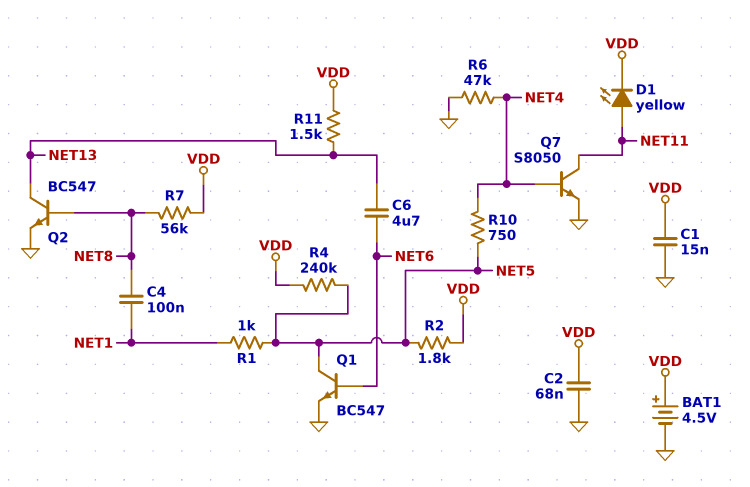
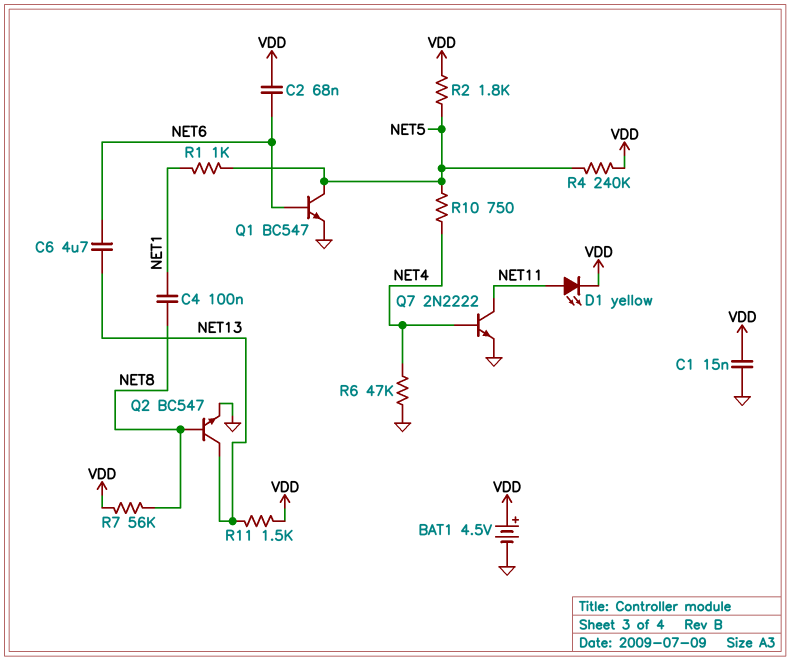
C2: 68nF (GND, VDD) -> 68nF (NET6, VDD)
Q7: NPN S8050 (B NET4, C NET11, E GND) -> NPN 2N2222 (B NET4, C NET11, E GND)

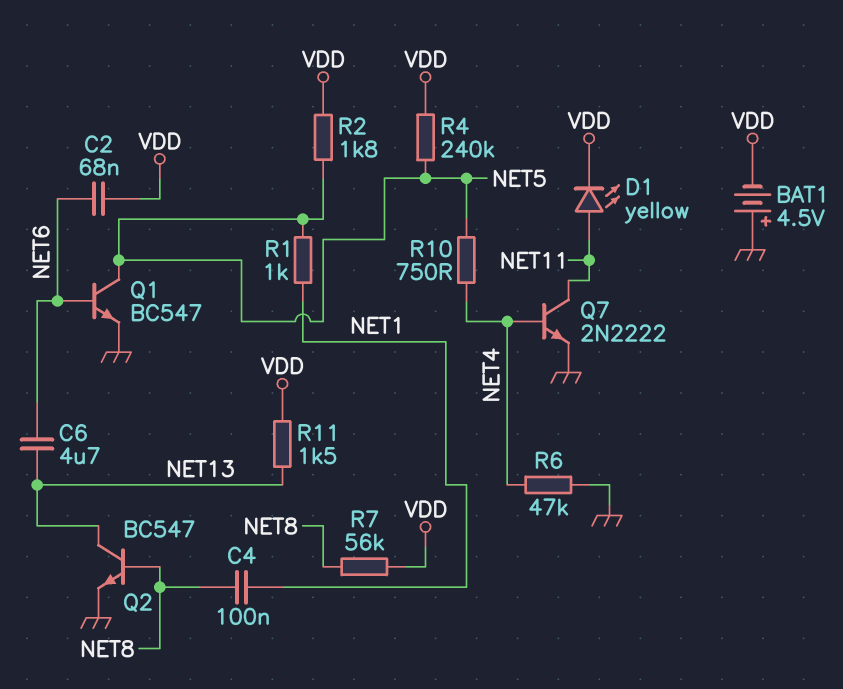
BAT1: 4.5V (plus VDD, minus GND) -> 4.5V (plus GND, minus VDD)
C1: 15nF (GND, VDD) -> none

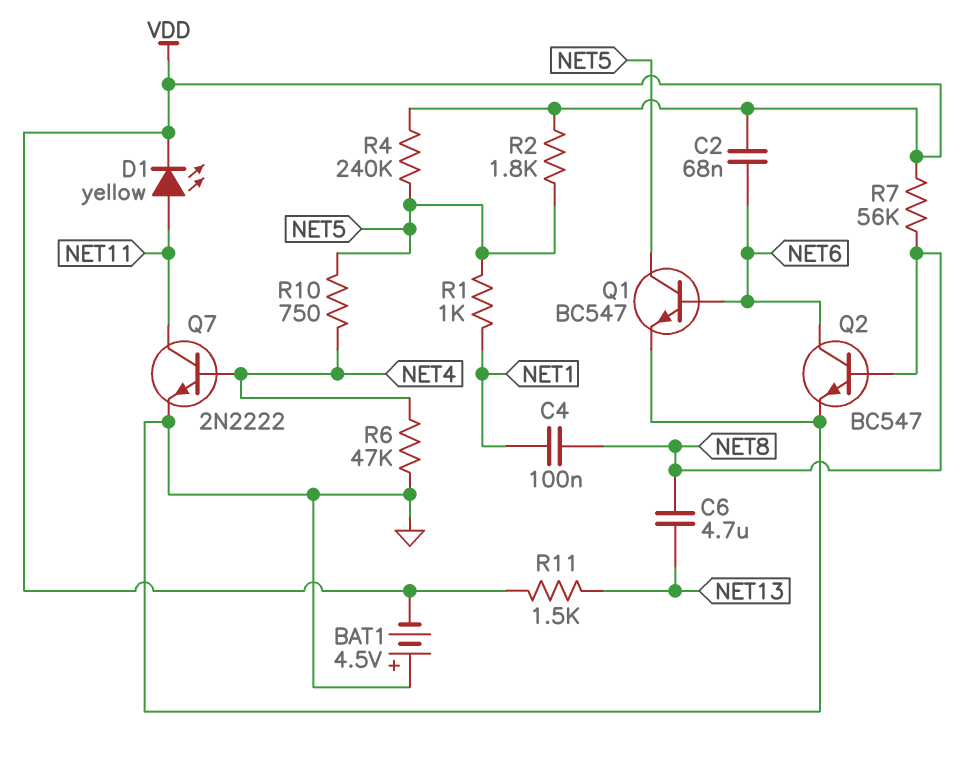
C6: 4.7uF (NET6, NET13) -> 4.7uF (NET8, NET13)
Q2: NPN BC547 (B NET8, C NET13, E GND) -> NPN BC547 (B NET8, C NET6, E GND)

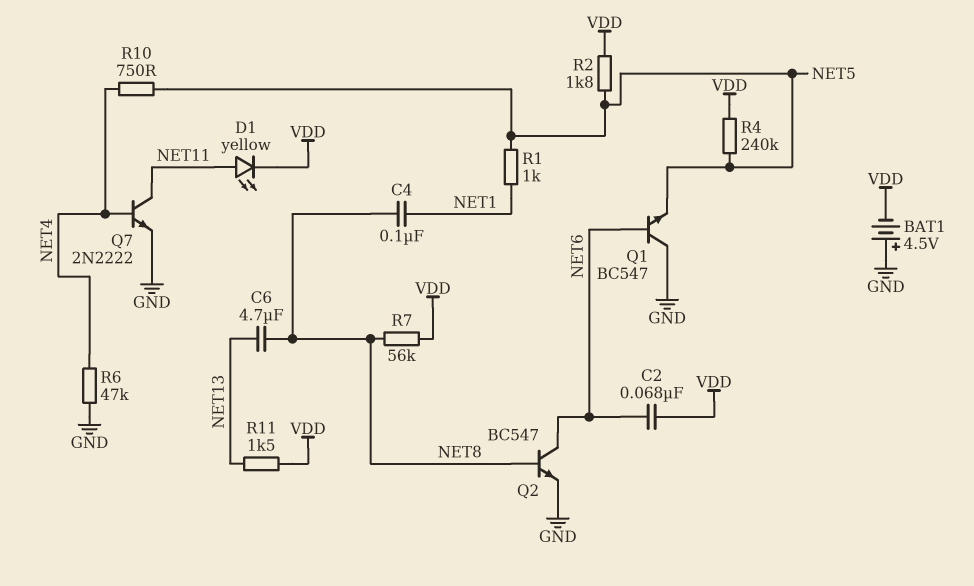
Q1: NPN BC547 (B NET6, C NET5, E GND) -> NPN BC547 (B NET6, C GND, E NET5)

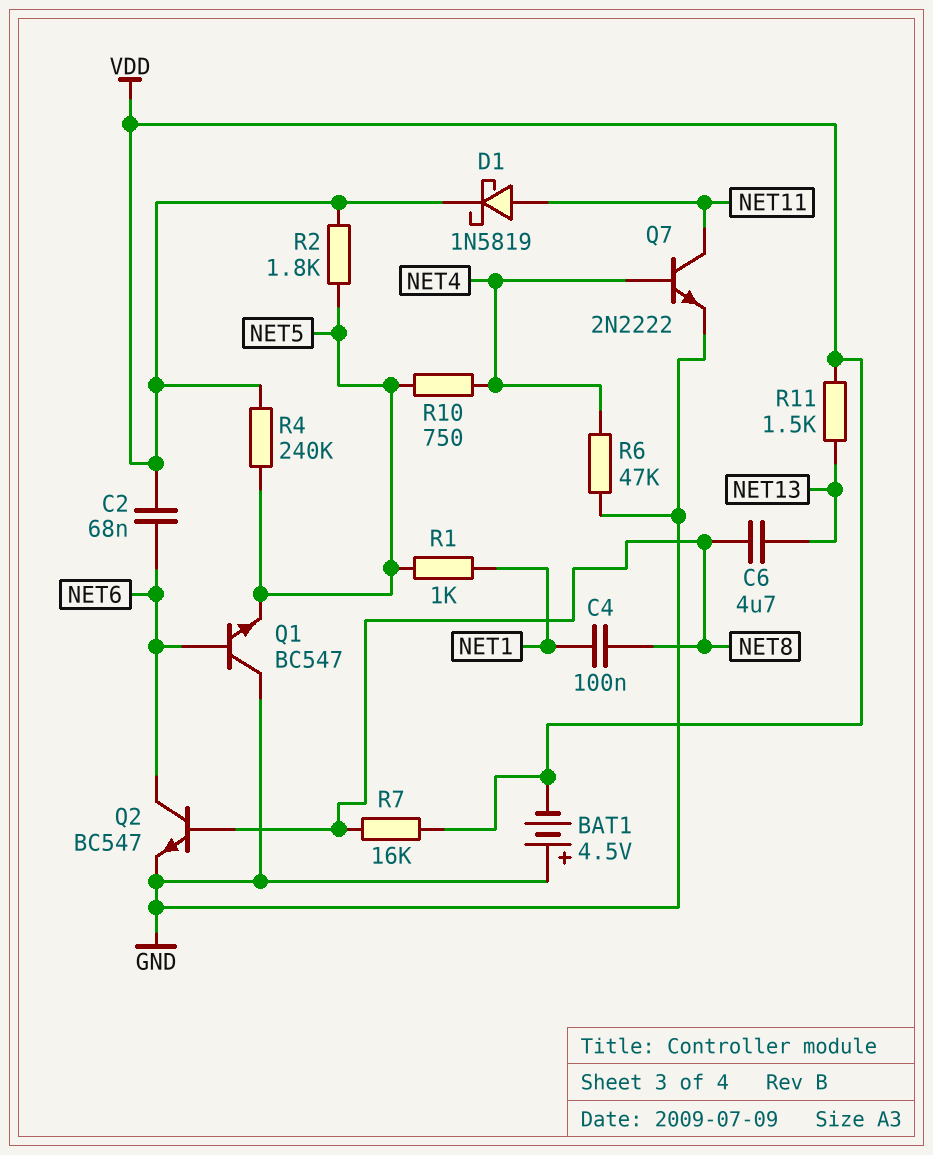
D1: LED yellow (A NET11, K VDD) -> schottky 1N5819 (A NET11, K VDD)
R7: 56k (NET8, VDD) -> 16k (NET8, VDD)

